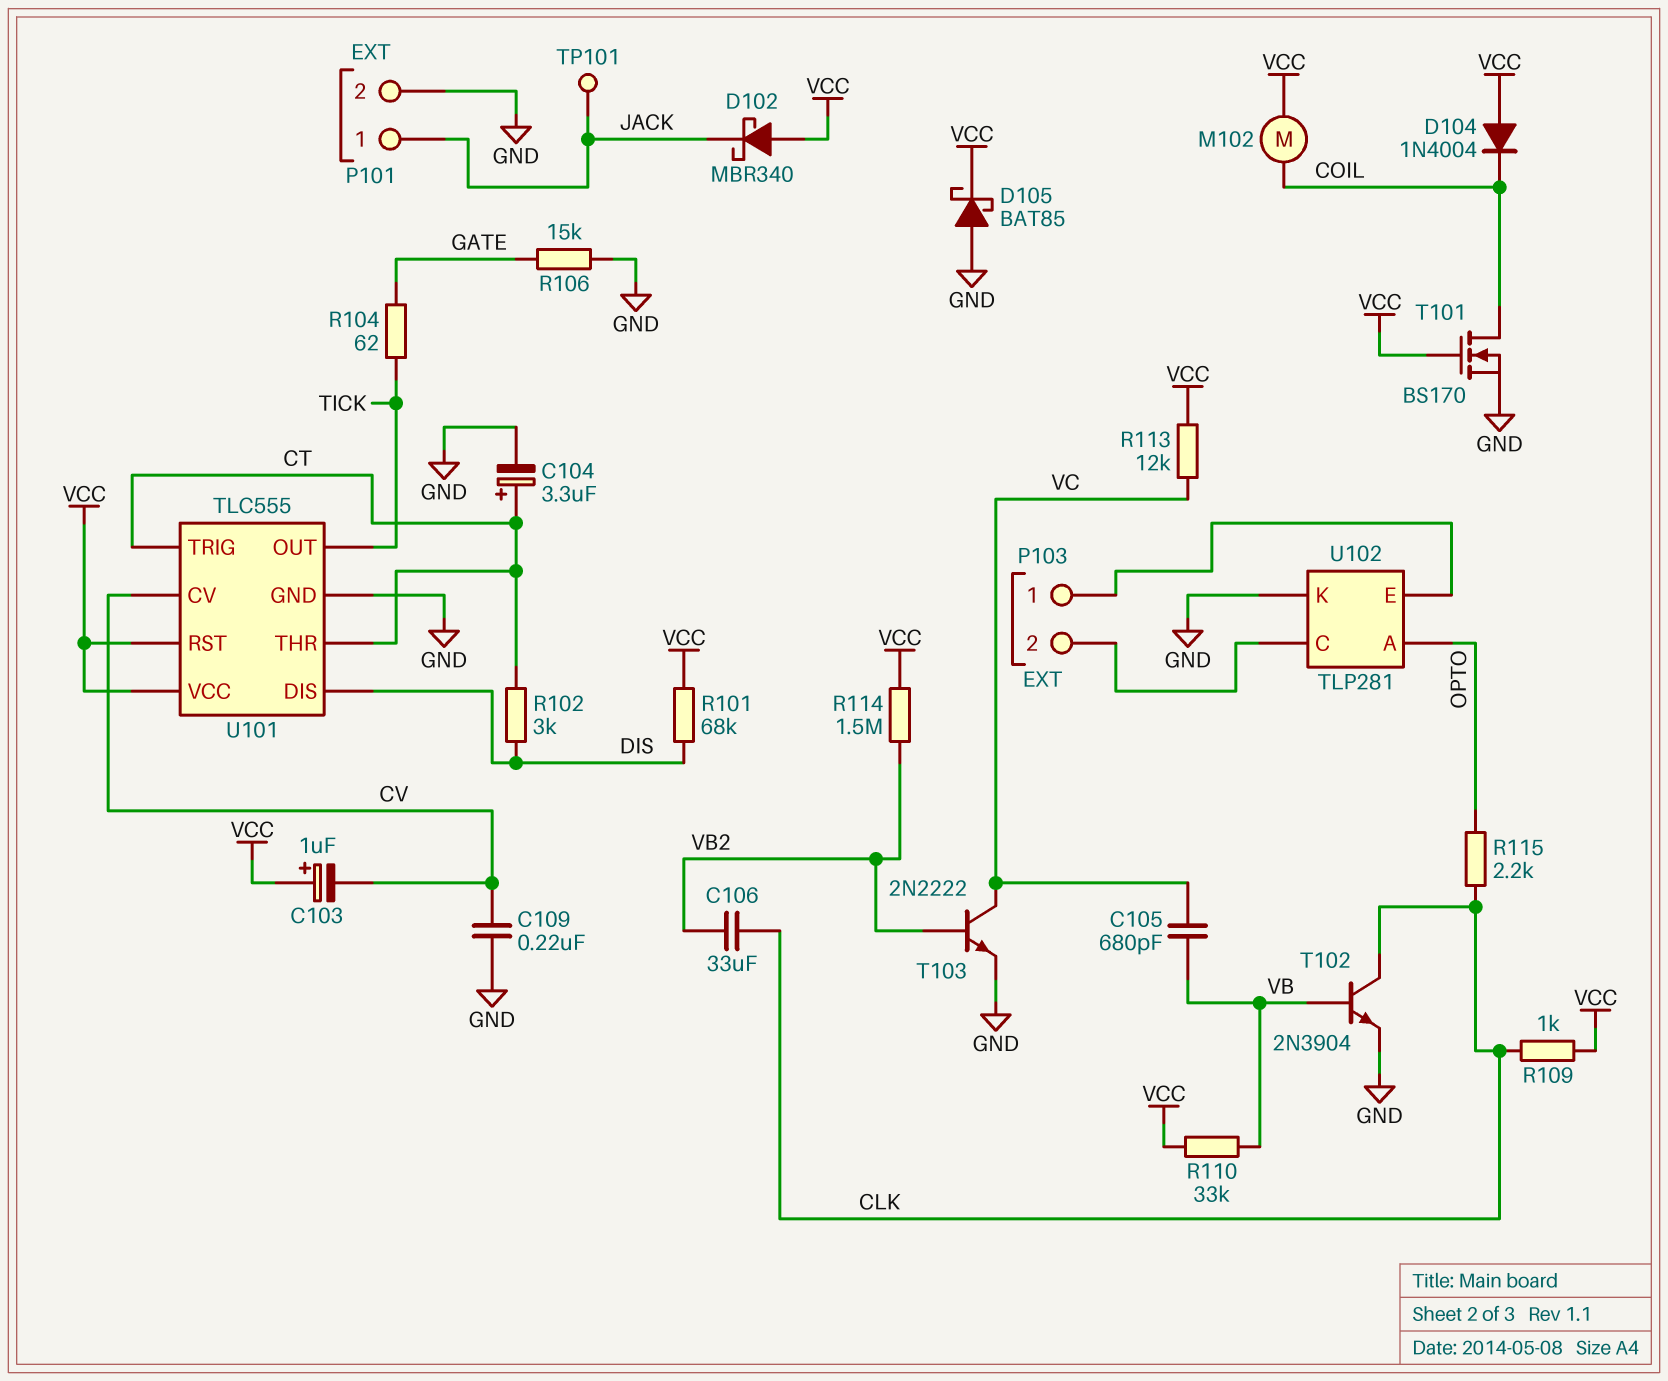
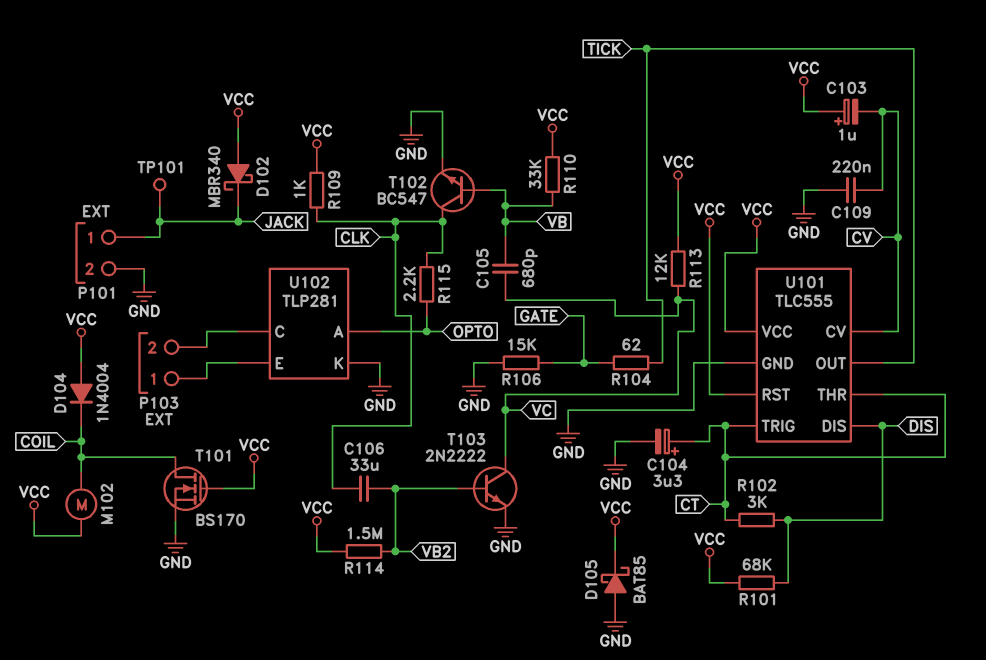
T102: NPN 2N3904 (B VB, C CLK, E GND) -> NPN BC547 (B VB, C CLK, E GND)

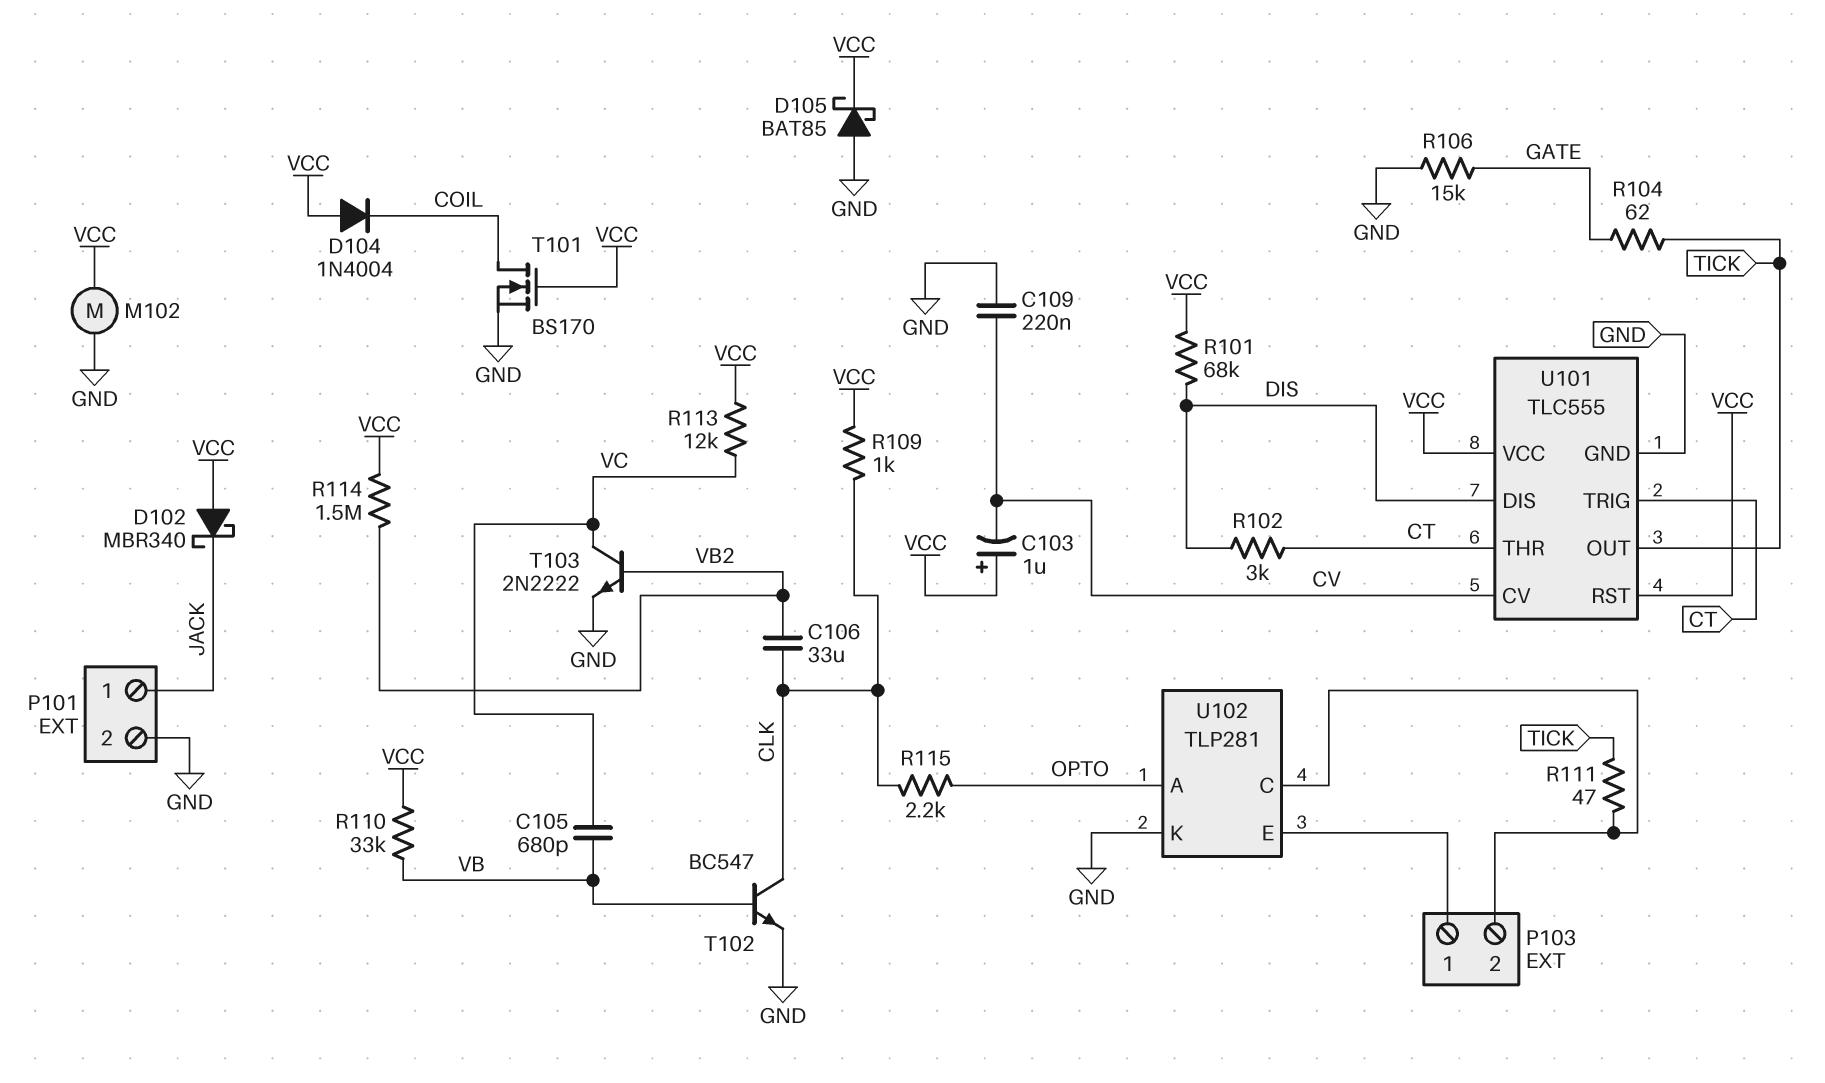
C104: 3.3uF (plus CT, minus GND) -> none
M102: motor (COIL, VCC) -> motor (GND, VCC)
R111: none -> 47 (P103/2, TICK)
TP101: test point (JACK) -> none

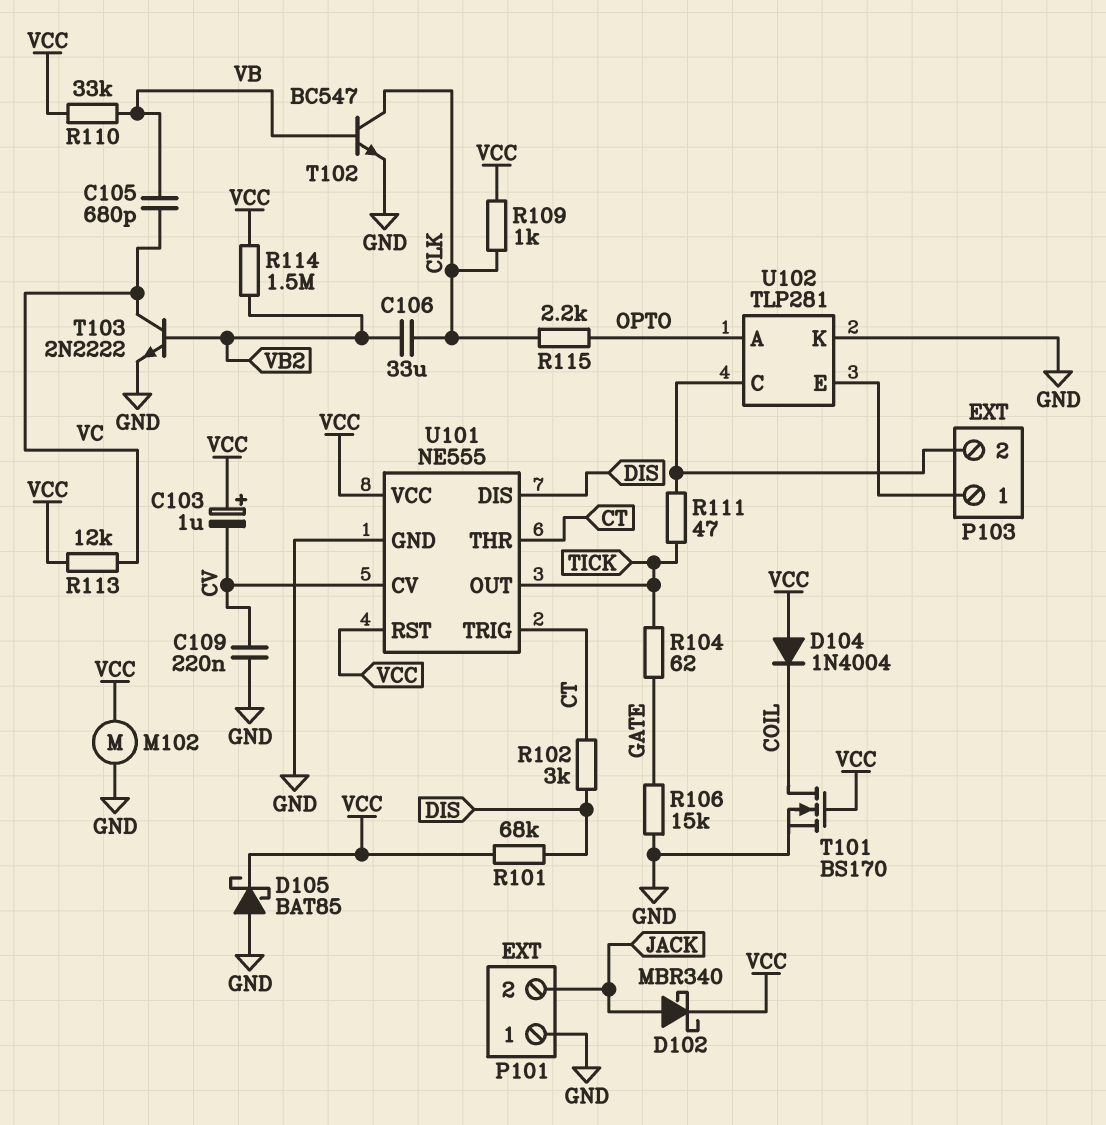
D102: schottky MBR340 (A VCC, K JACK) -> schottky MBR340 (A JACK, K VCC)
P101 pin 1: JACK -> GND
P101 pin 2: GND -> JACK
U101: TLC555 -> NE555

